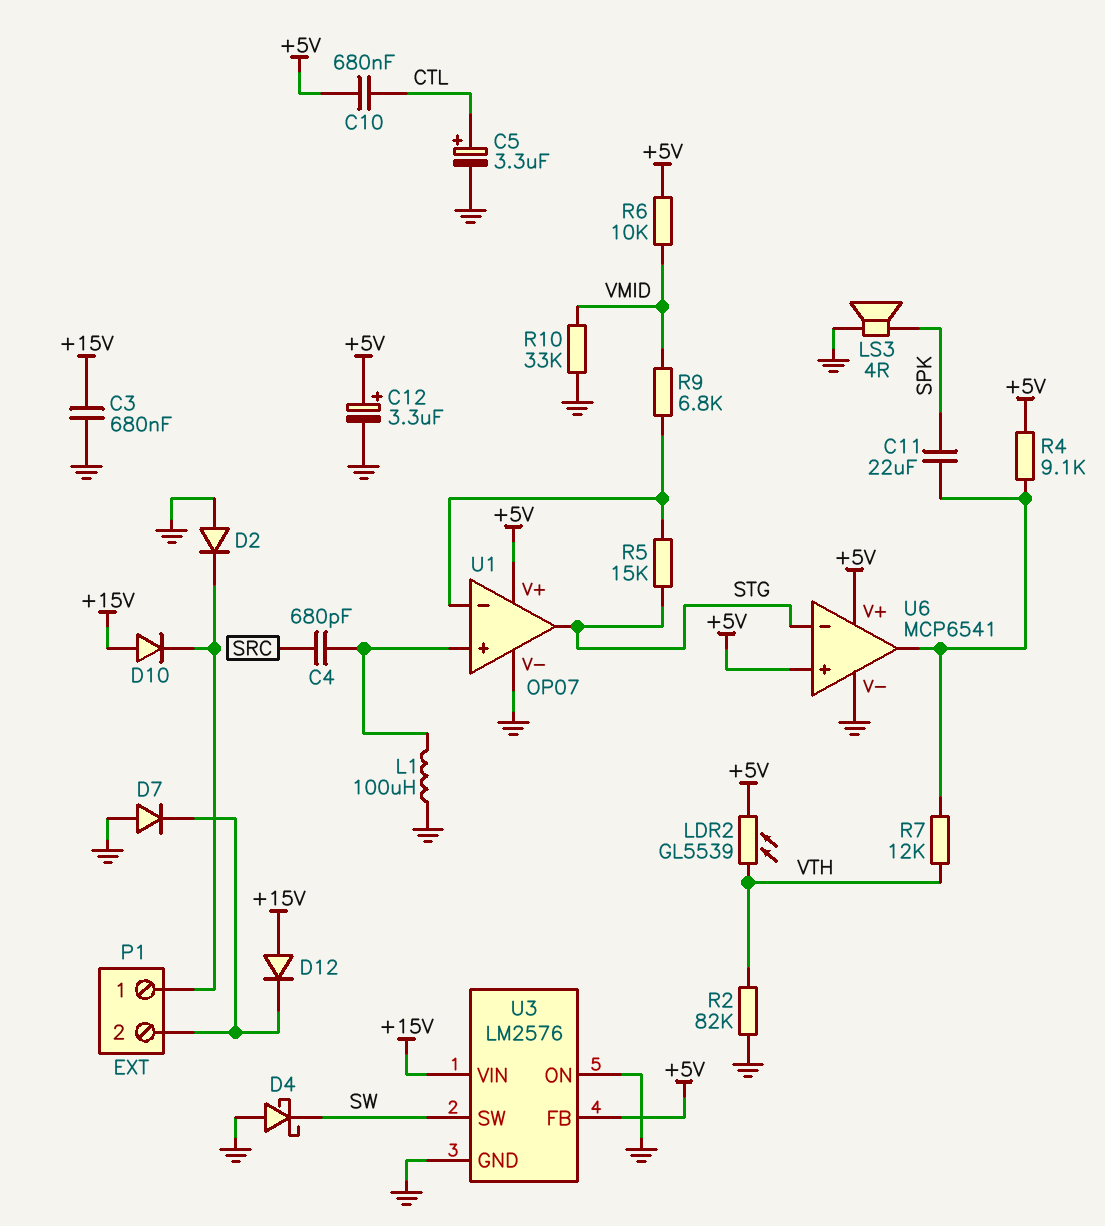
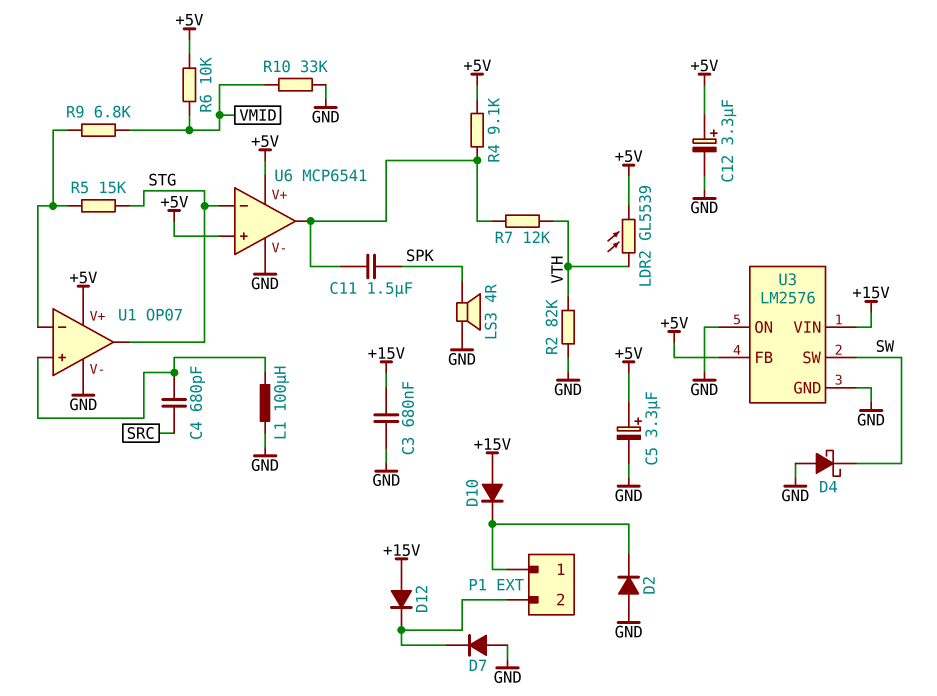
C5: 3.3uF (plus CTL, minus GND) -> 3.3uF (plus +5V, minus GND)
C10: 680nF (+5V, CTL) -> none
C11: 22uF (SPK, U6/out) -> 1.5uF (SPK, U6/out)

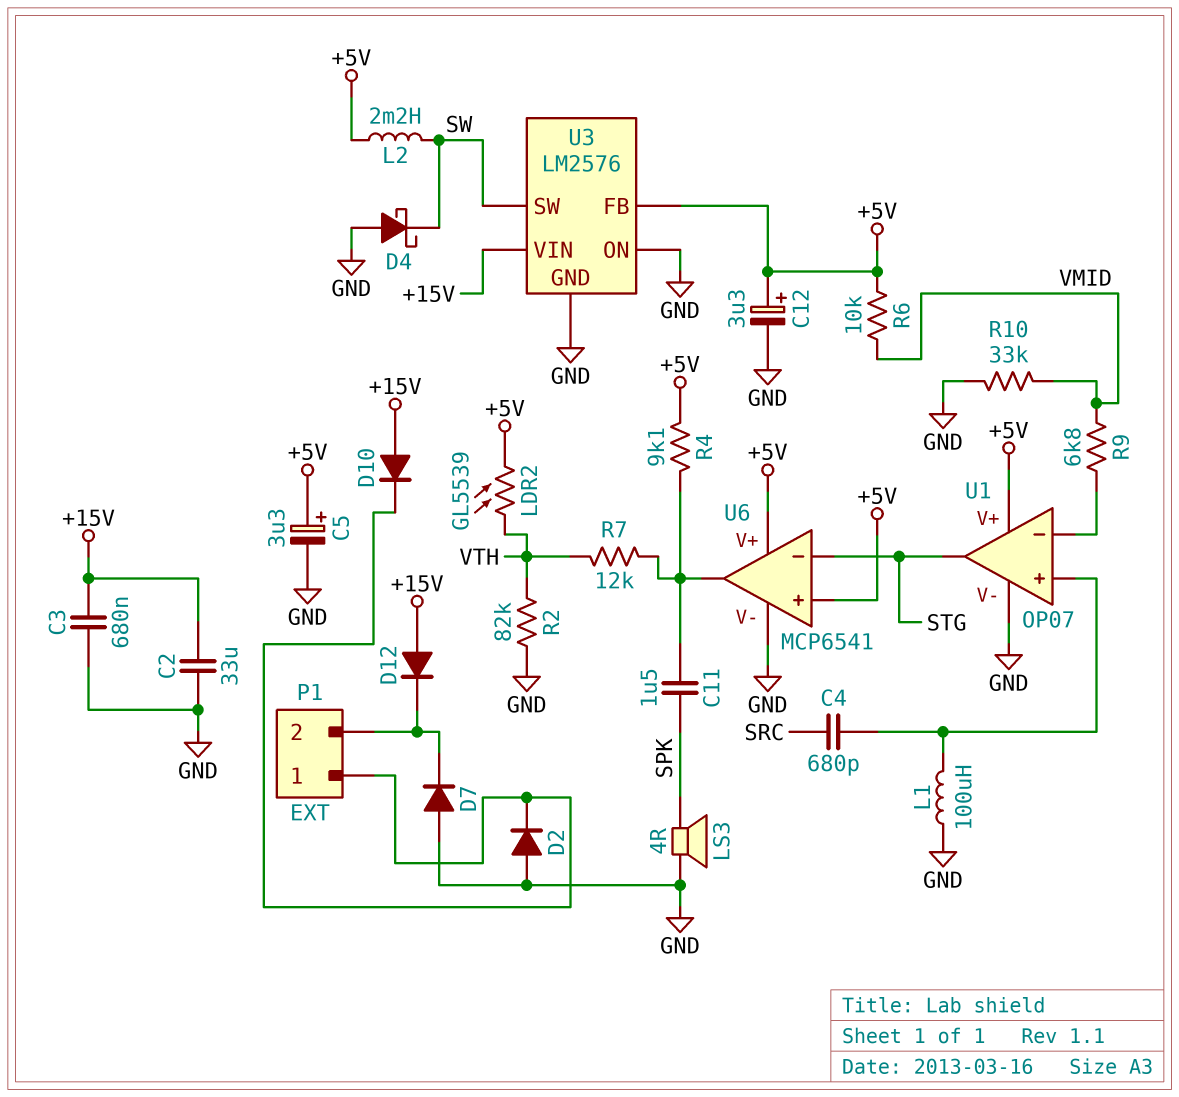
C2: none -> 33uF (+15V, GND)
L2: none -> 2.2mH (+5V, SW)
R5: 15k (STG, U1/in-) -> none

